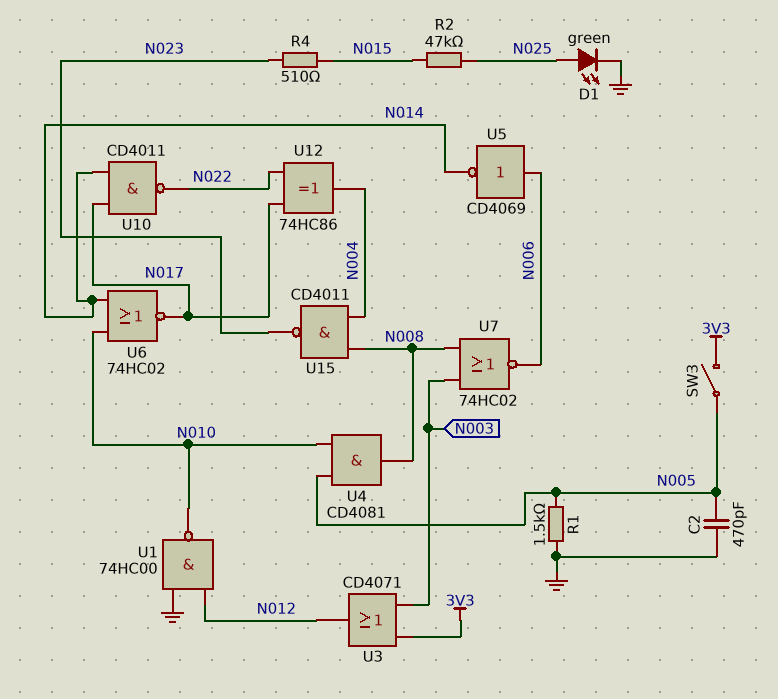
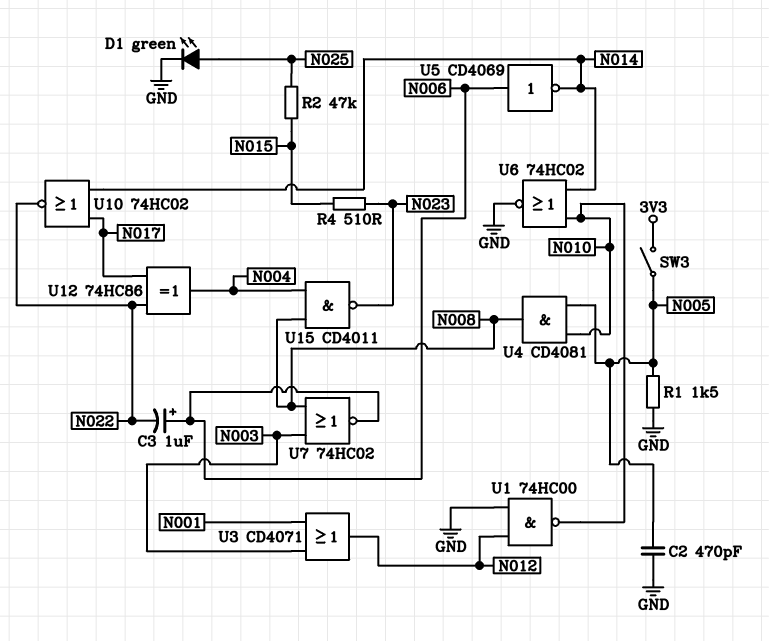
C3: none -> 1uF (plus N006, minus N022)
U3: OR CD4071 (in 3V3, in N003, out N012) -> OR CD4071 (in N001, in N003, out N012)
U6: NOR 74HC02 (in N010, in N014, out N017) -> NOR 74HC02 (in N010, in N014, out GND)
U10: NAND CD4011 (in N014, in N017, out N022) -> NOR 74HC02 (in N014, in N017, out N022)

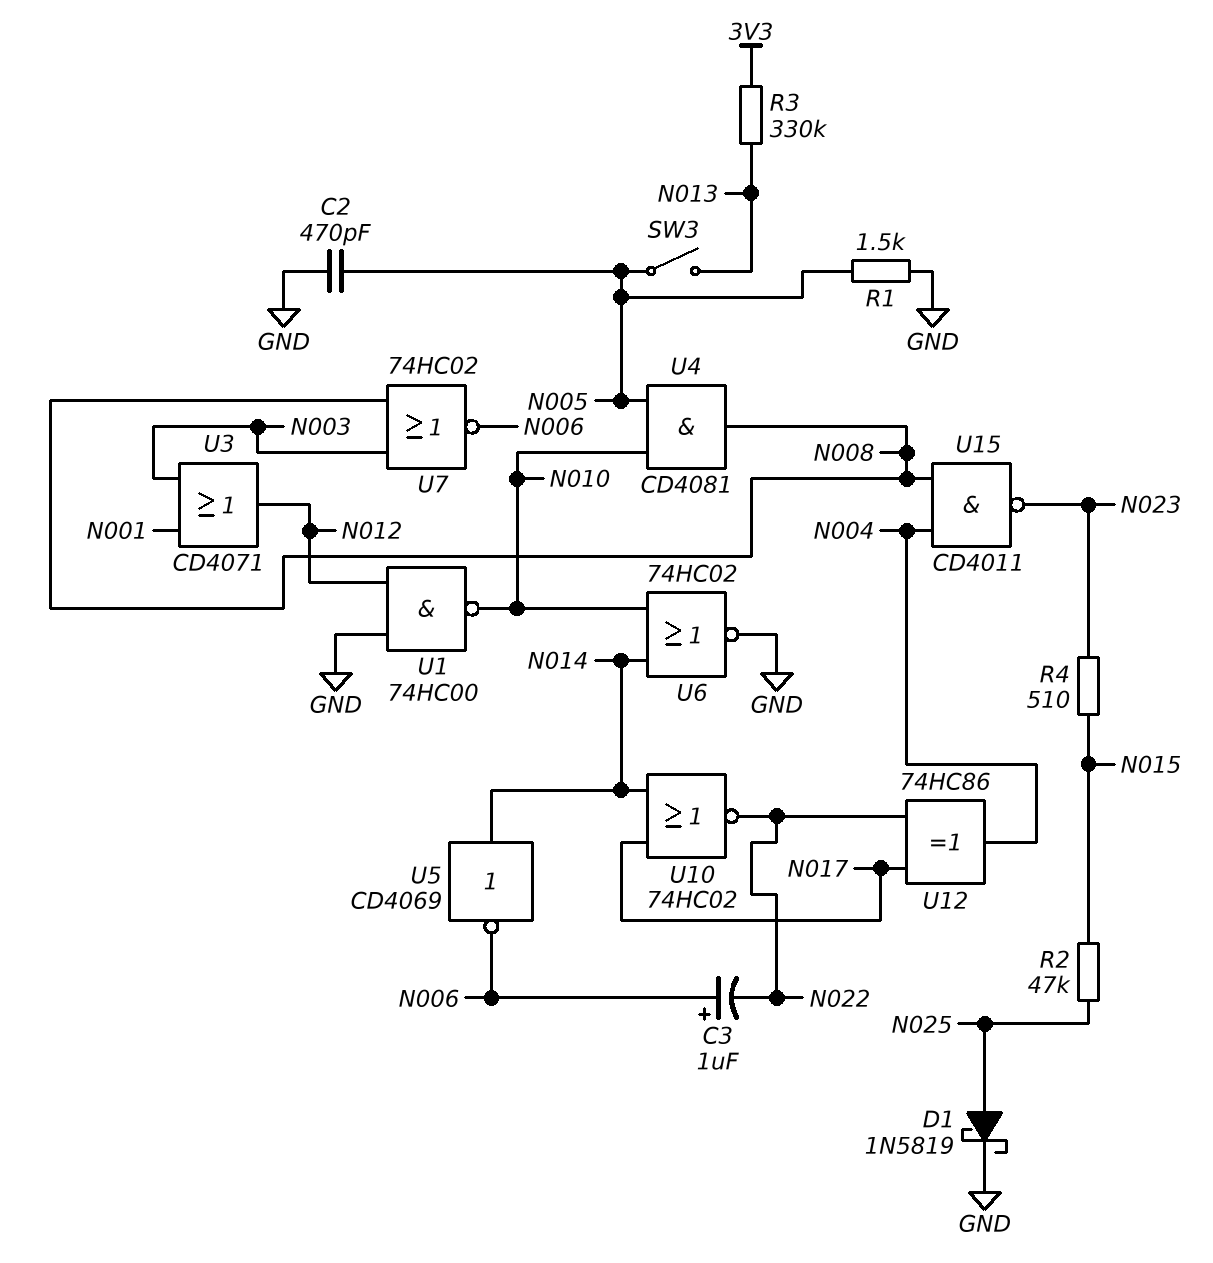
D1: LED green (A N025, K GND) -> schottky 1N5819 (A N025, K GND)
R3: none -> 330k (3V3, N013)
SW3: switch (3V3, N005) -> switch (N005, N013)
U5: NOT CD4069 (in N006, out N014) -> NOT CD4069 (in N014, out N006)

